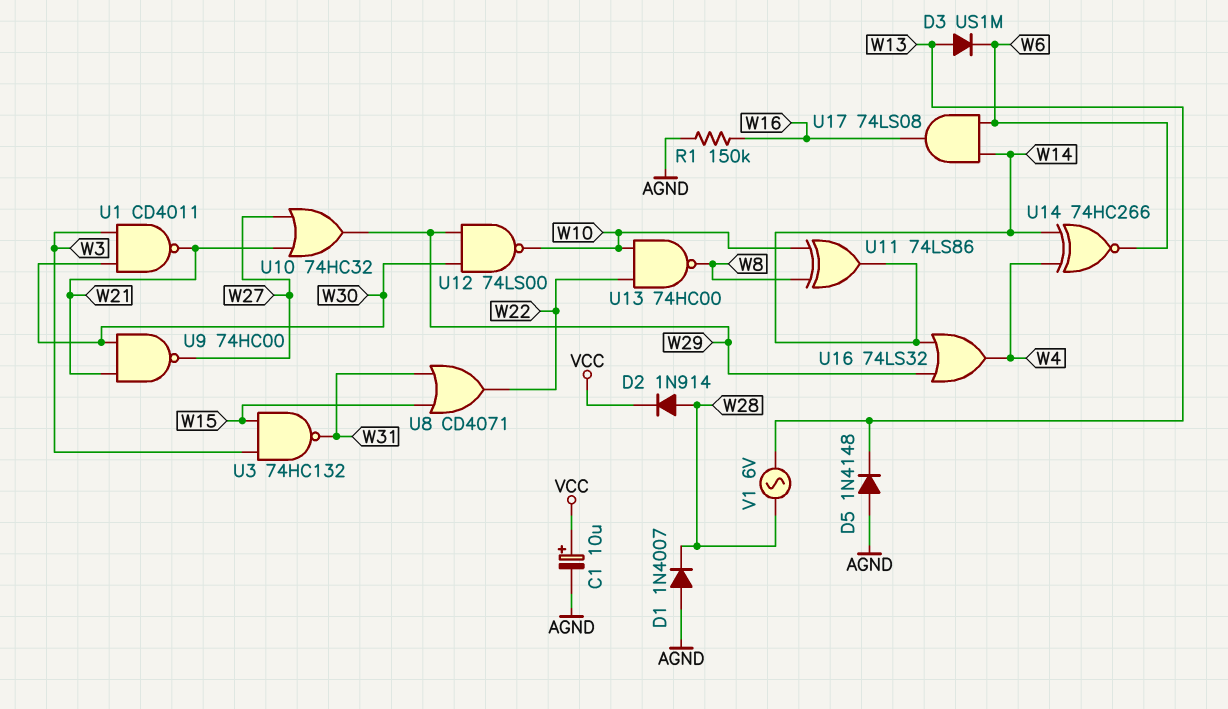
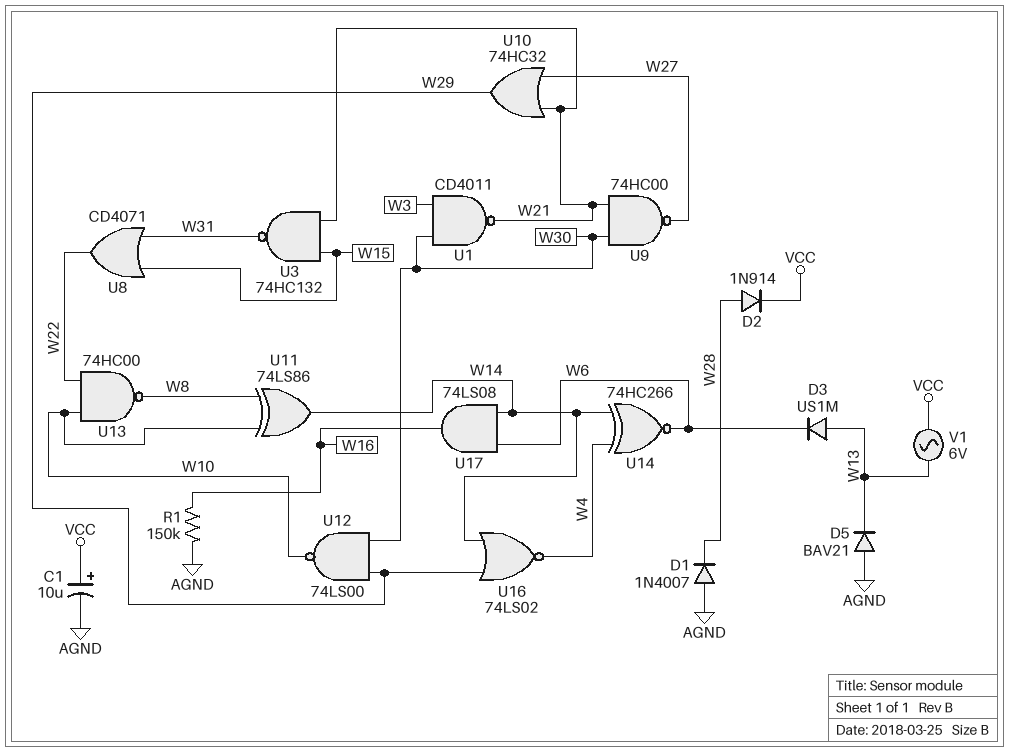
D5: diode 1N4148 (A AGND, K W13) -> diode BAV21 (A AGND, K W13)
U3: NAND 74HC132 (in W3, in W15, out W31) -> NAND 74HC132 (in W15, in W21, out W31)
U16: OR 74LS32 (in W14, in W29, out W4) -> NOR 74LS02 (in W14, in W29, out W4)
V1: AC 6V (W13, W28) -> AC 6V (VCC, W13)

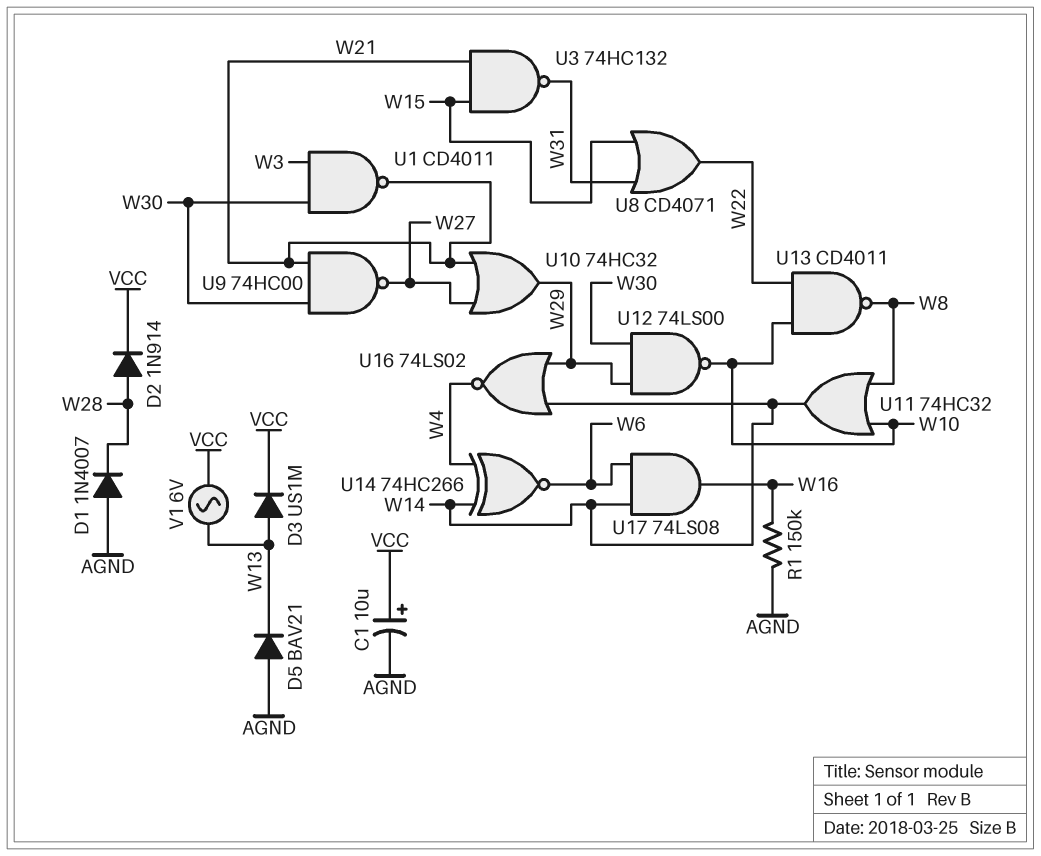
D3: diode US1M (A W13, K W6) -> diode US1M (A W13, K VCC)
U11: XOR 74LS86 (in W8, in W10, out W14) -> OR 74HC32 (in W8, in W10, out W14)
U13: NAND 74HC00 (in W10, in W22, out W8) -> NAND CD4011 (in W10, in W22, out W8)

